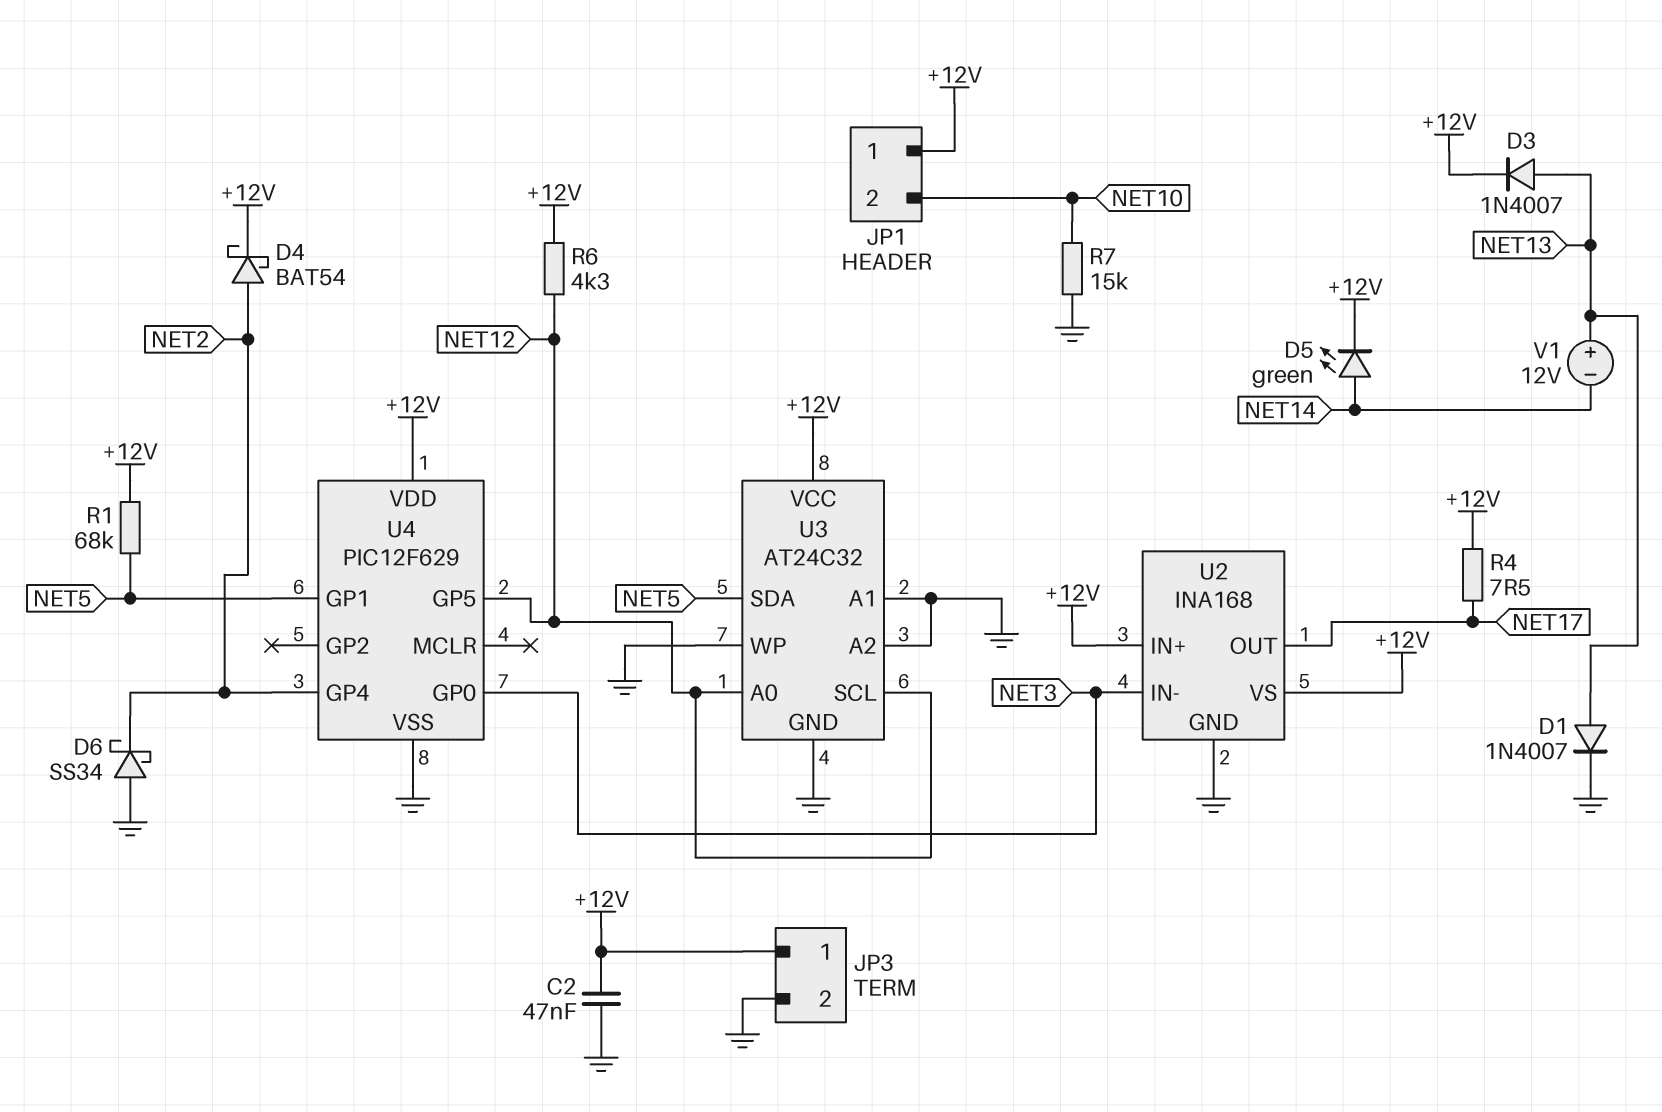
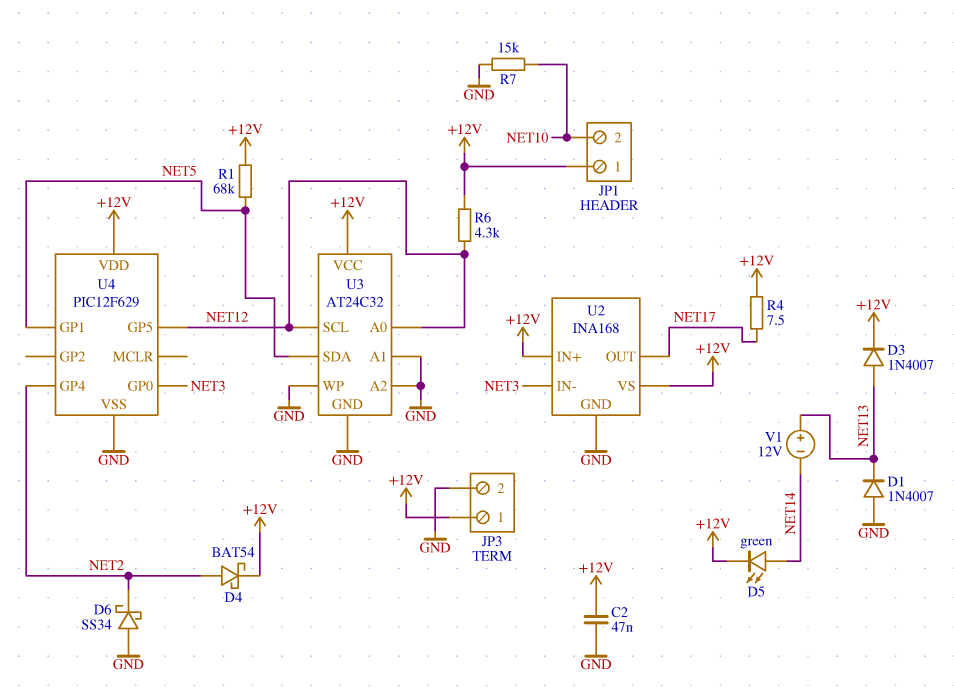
D1: diode 1N4007 (A NET13, K GND) -> diode 1N4007 (A GND, K NET13)

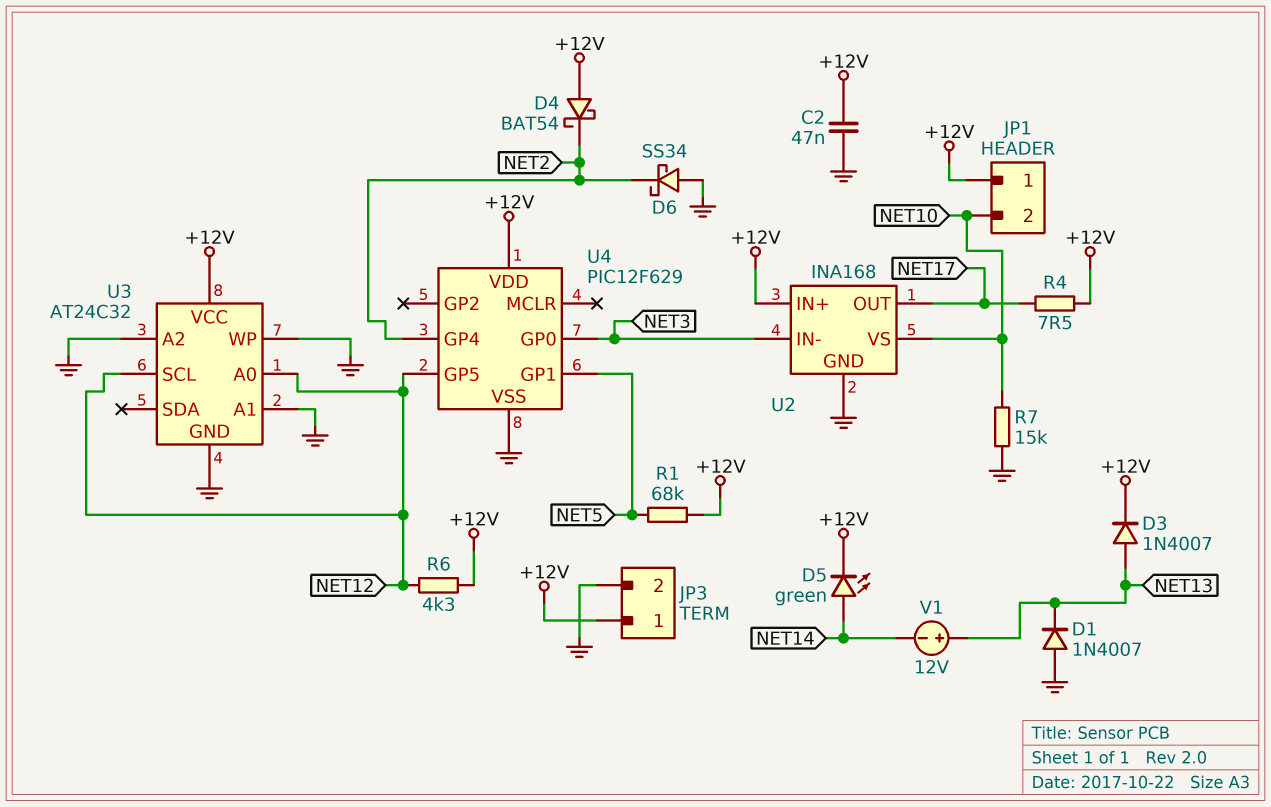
D4: schottky BAT54 (A NET2, K +12V) -> schottky BAT54 (A +12V, K NET2)
U2 pin VS: +12V -> NET10
U3 pin SDA: NET5 -> none

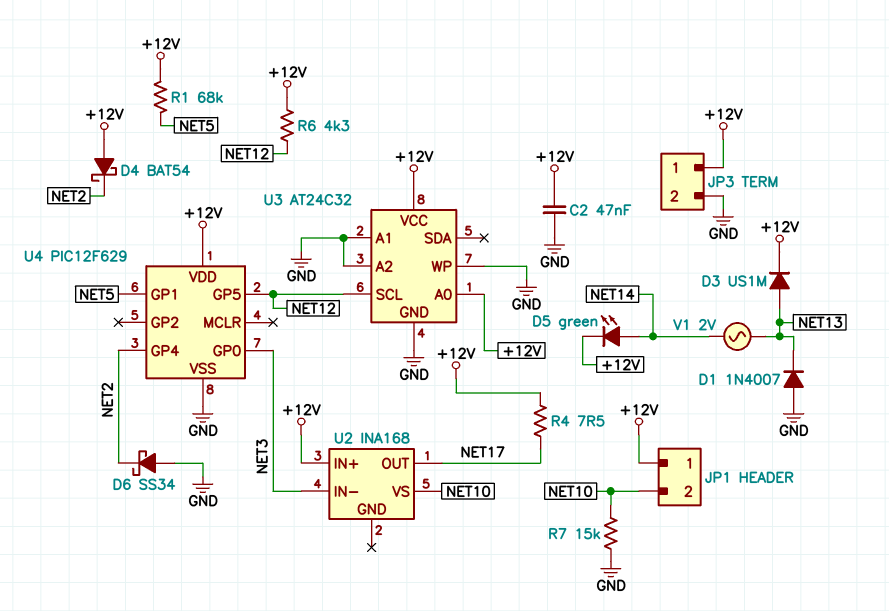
D3: diode 1N4007 (A NET13, K +12V) -> diode US1M (A NET13, K +12V)
U2 pin GND: GND -> none
U3 pin A0: NET12 -> +12V
V1: 12V (plus NET13, minus NET14) -> AC 2V (NET13, NET14)

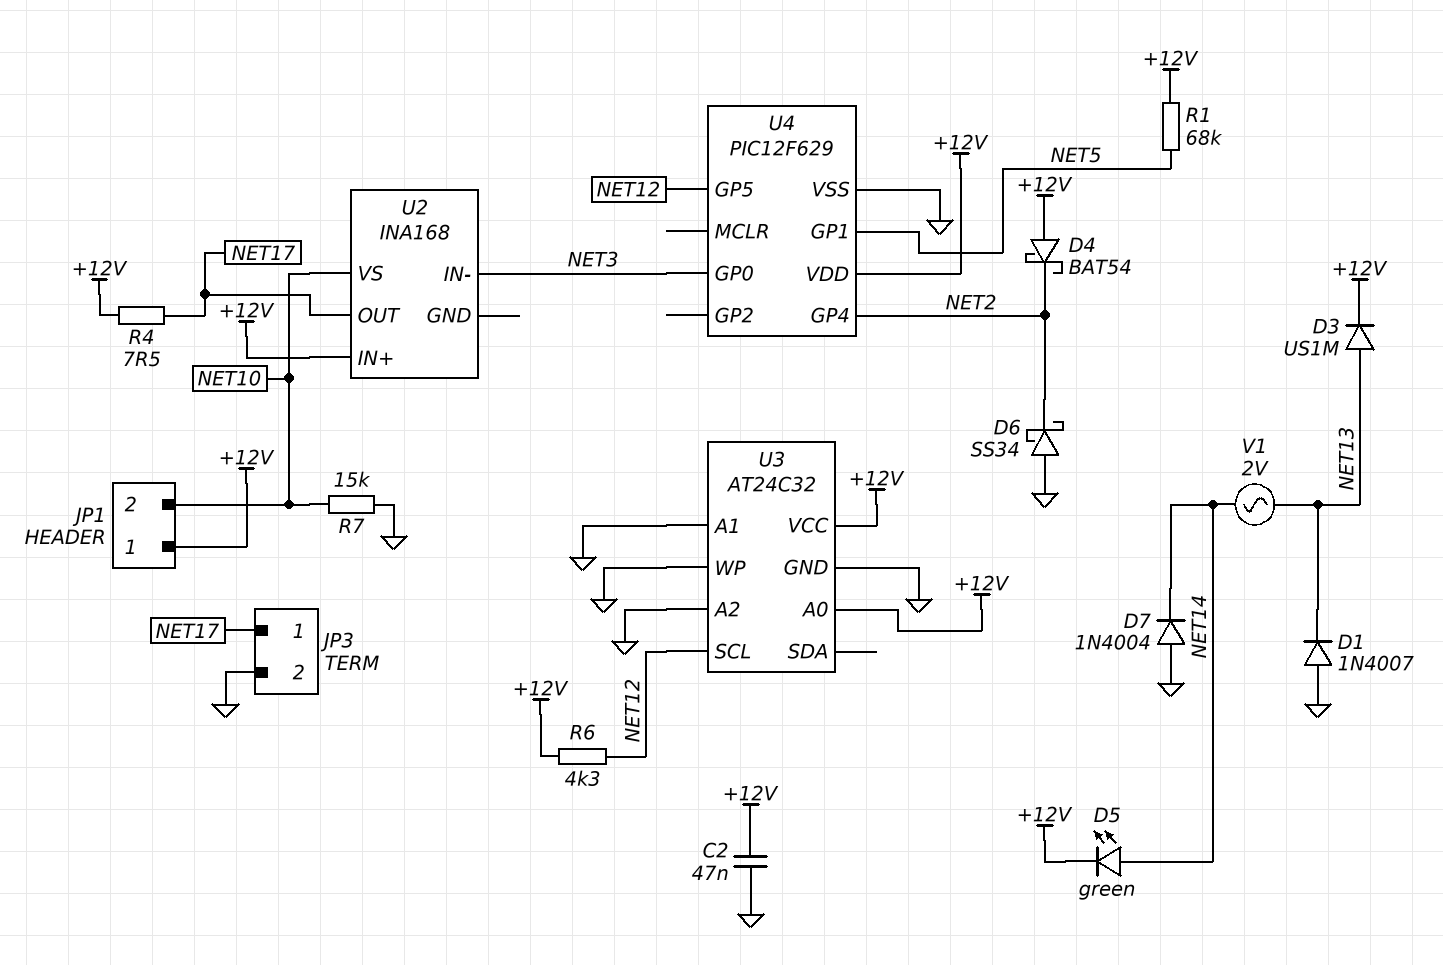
D7: none -> diode 1N4004 (A GND, K NET14)
JP3 pin 1: +12V -> NET17

